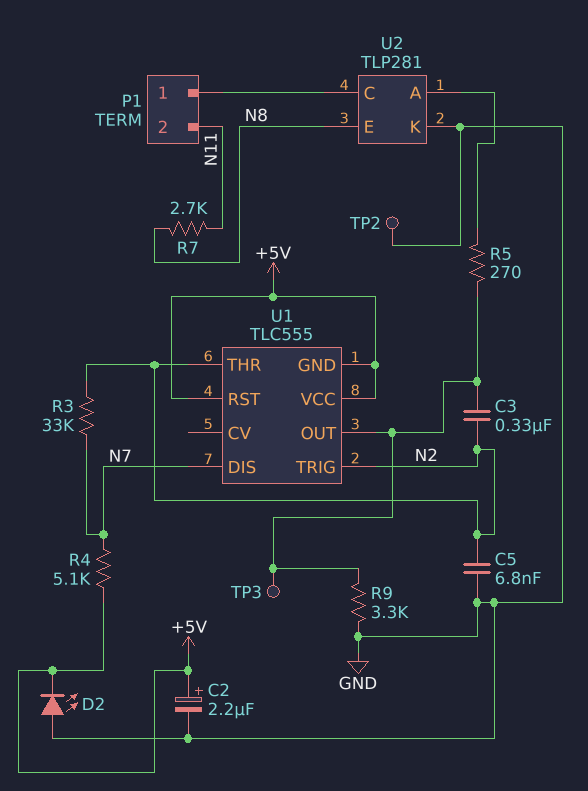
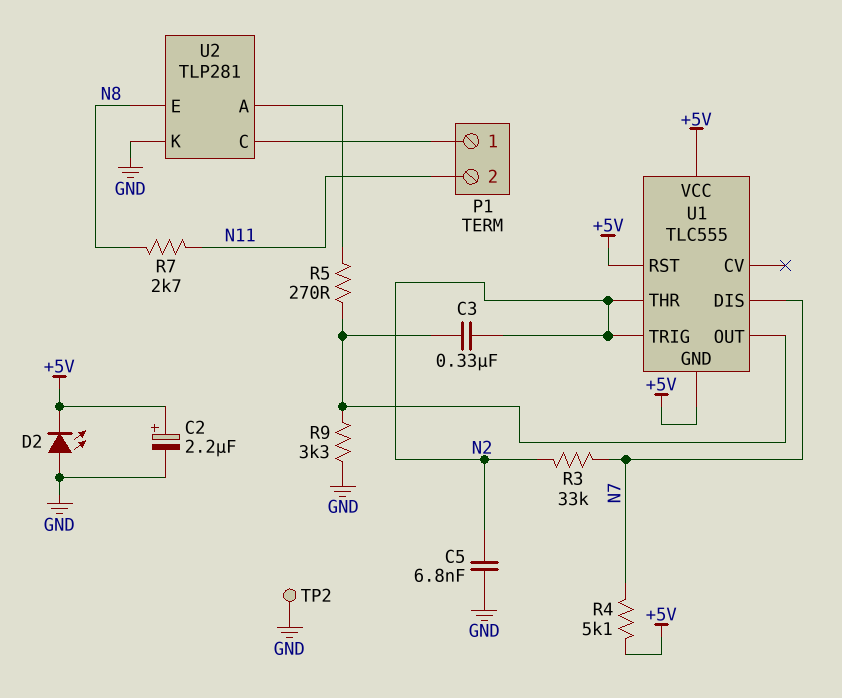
TP3: test point (U1/OUT) -> none

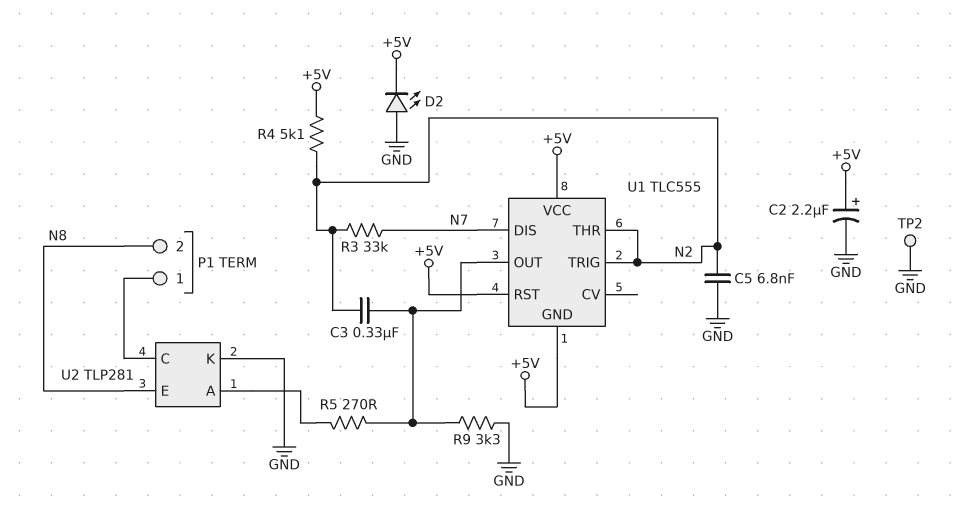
P1 pin 2: N11 -> N8
R4: 5.1k (+5V, N7) -> 5.1k (+5V, N2)
R7: 2.7k (N8, N11) -> none

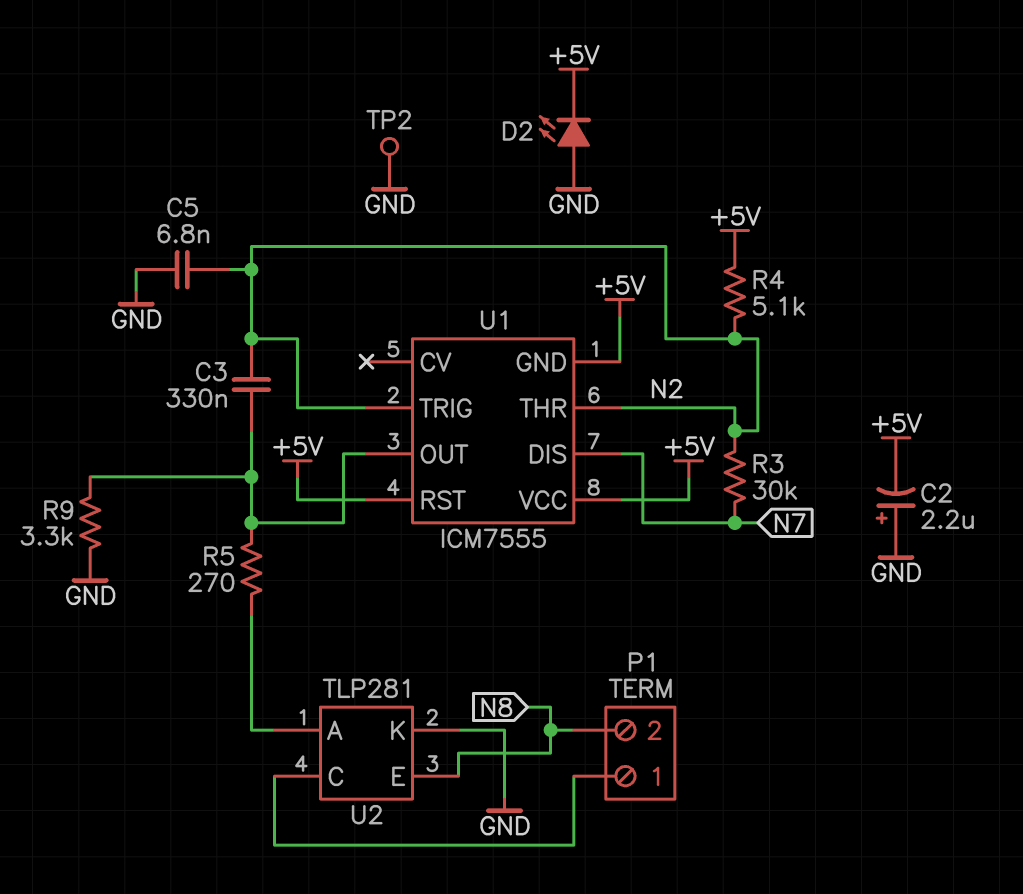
C2: 2.2uF (plus +5V, minus GND) -> 2.2uF (plus GND, minus +5V)
R3: 33k (N2, N7) -> 30k (N2, N7)
U1: TLC555 -> ICM7555

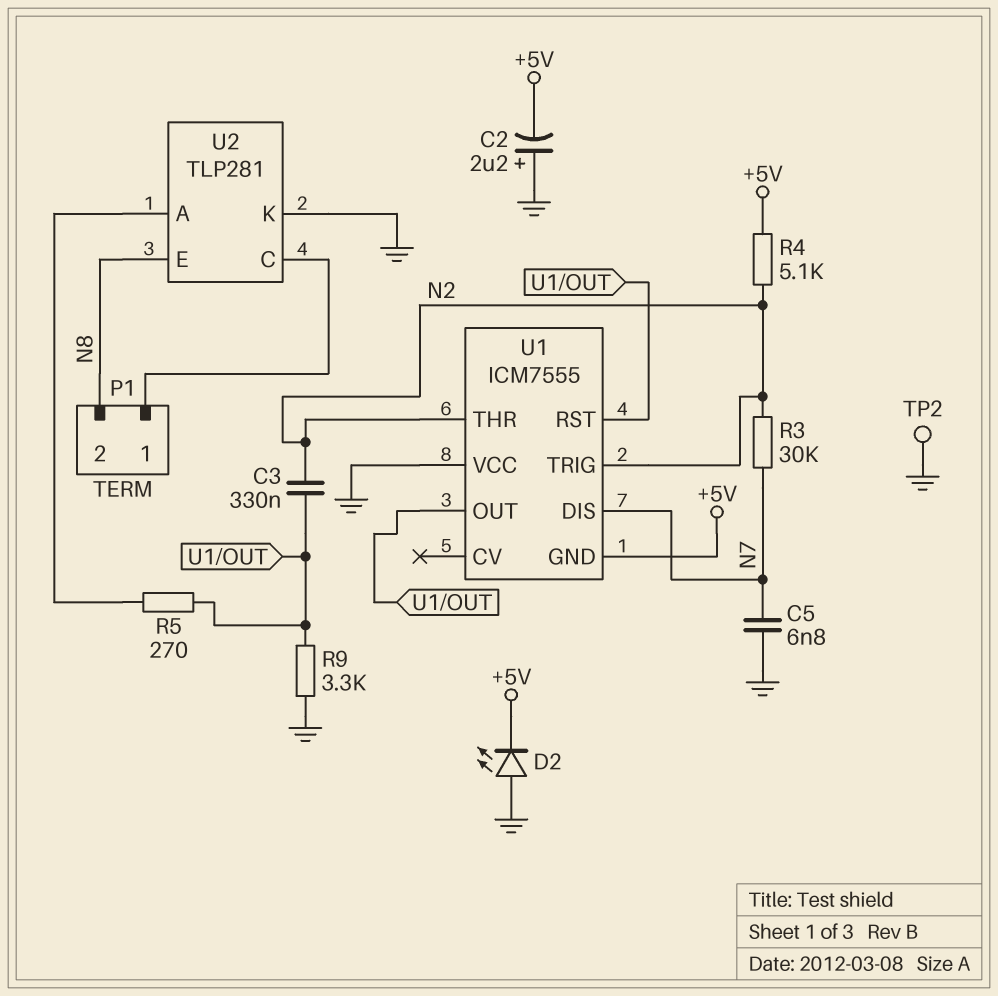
C5: 6.8nF (GND, N2) -> 6.8nF (GND, N7)
U1 pin RST: +5V -> U1/OUT
U1 pin VCC: +5V -> GND

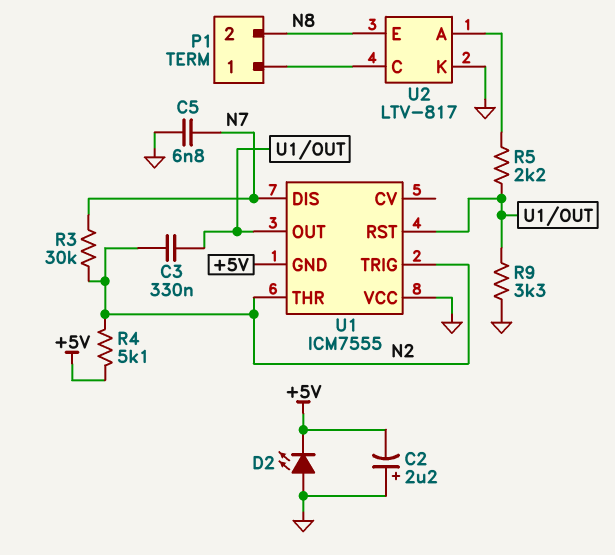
R5: 270 (U1/OUT, U2/A) -> 2.2k (U1/OUT, U2/A)
TP2: test point (GND) -> none
U2: TLP281 -> LTV-817

